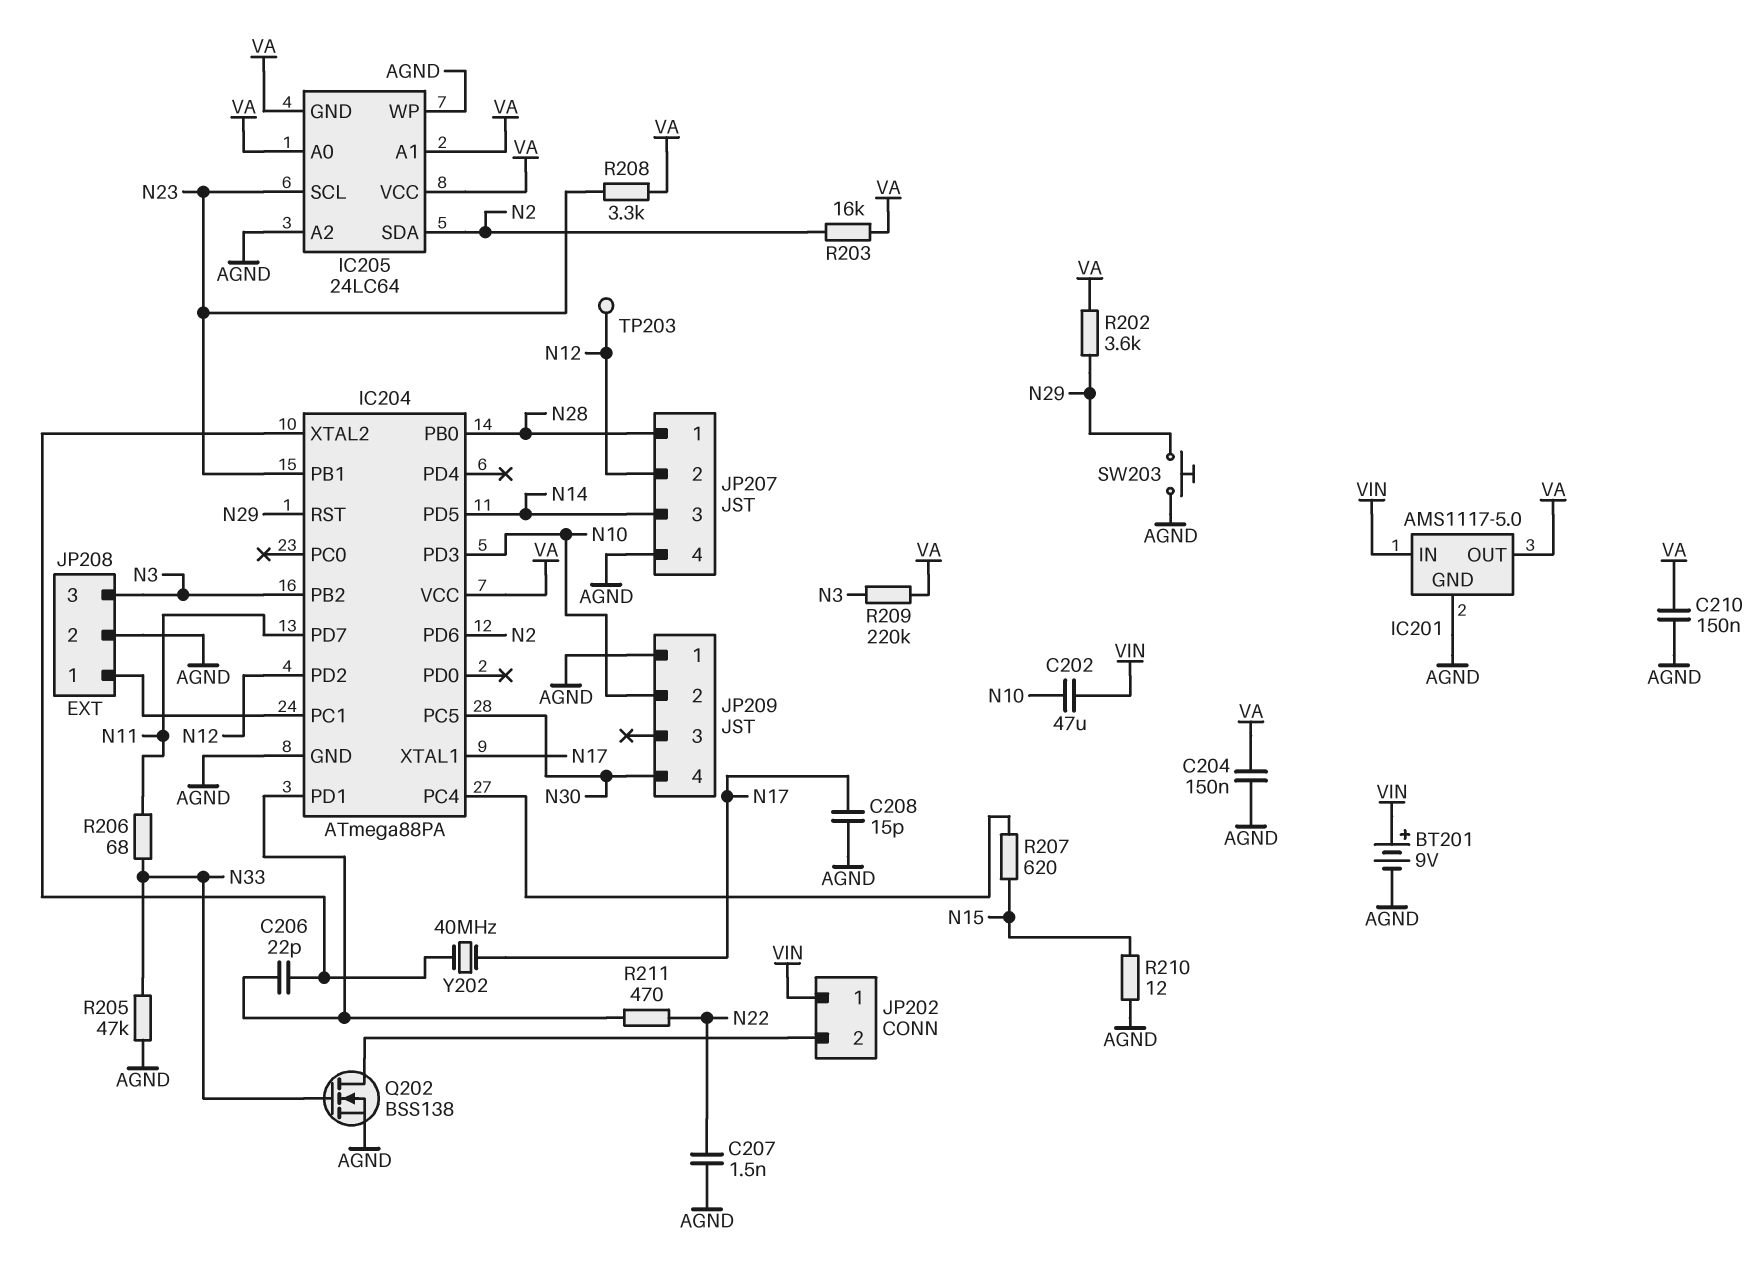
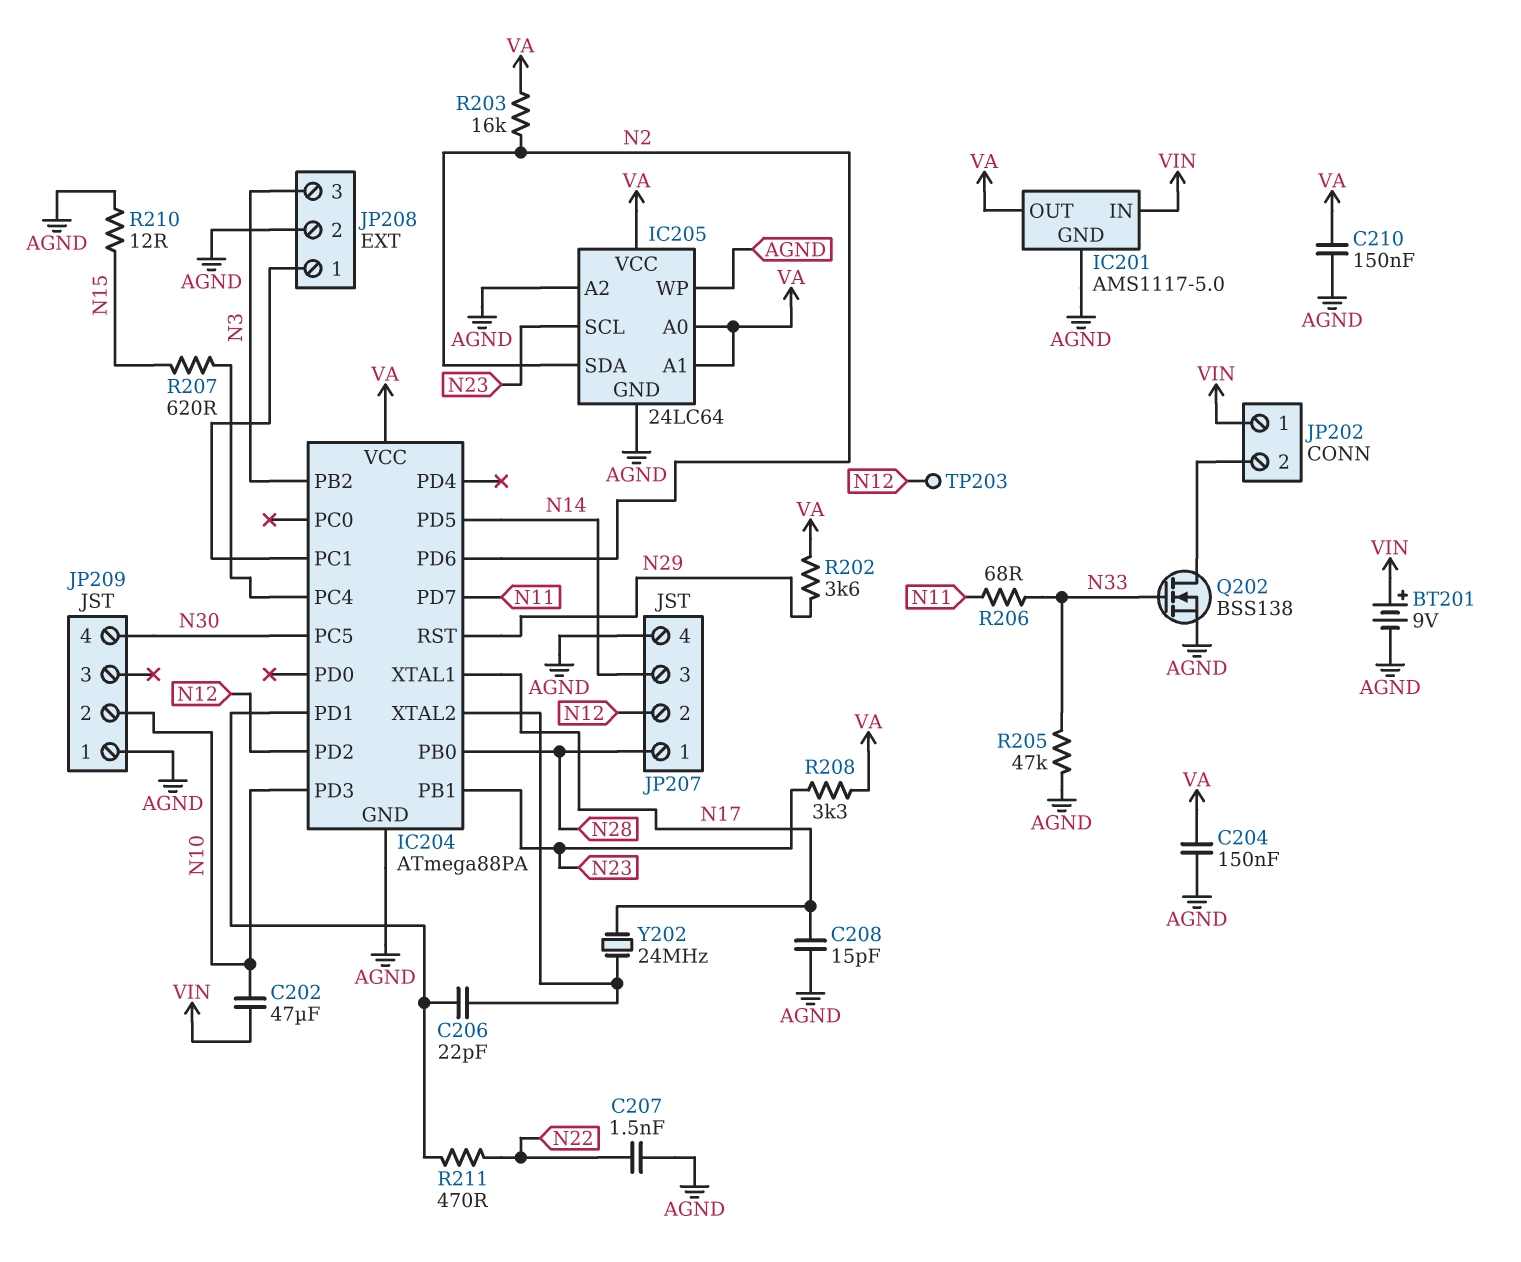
IC205 pin GND: VA -> AGND
R209: 220k (N3, VA) -> none
SW203: button (AGND, N29) -> none
Y202: 40MHz (IC204/XTAL2, N17) -> 24MHz (IC204/XTAL2, N17)

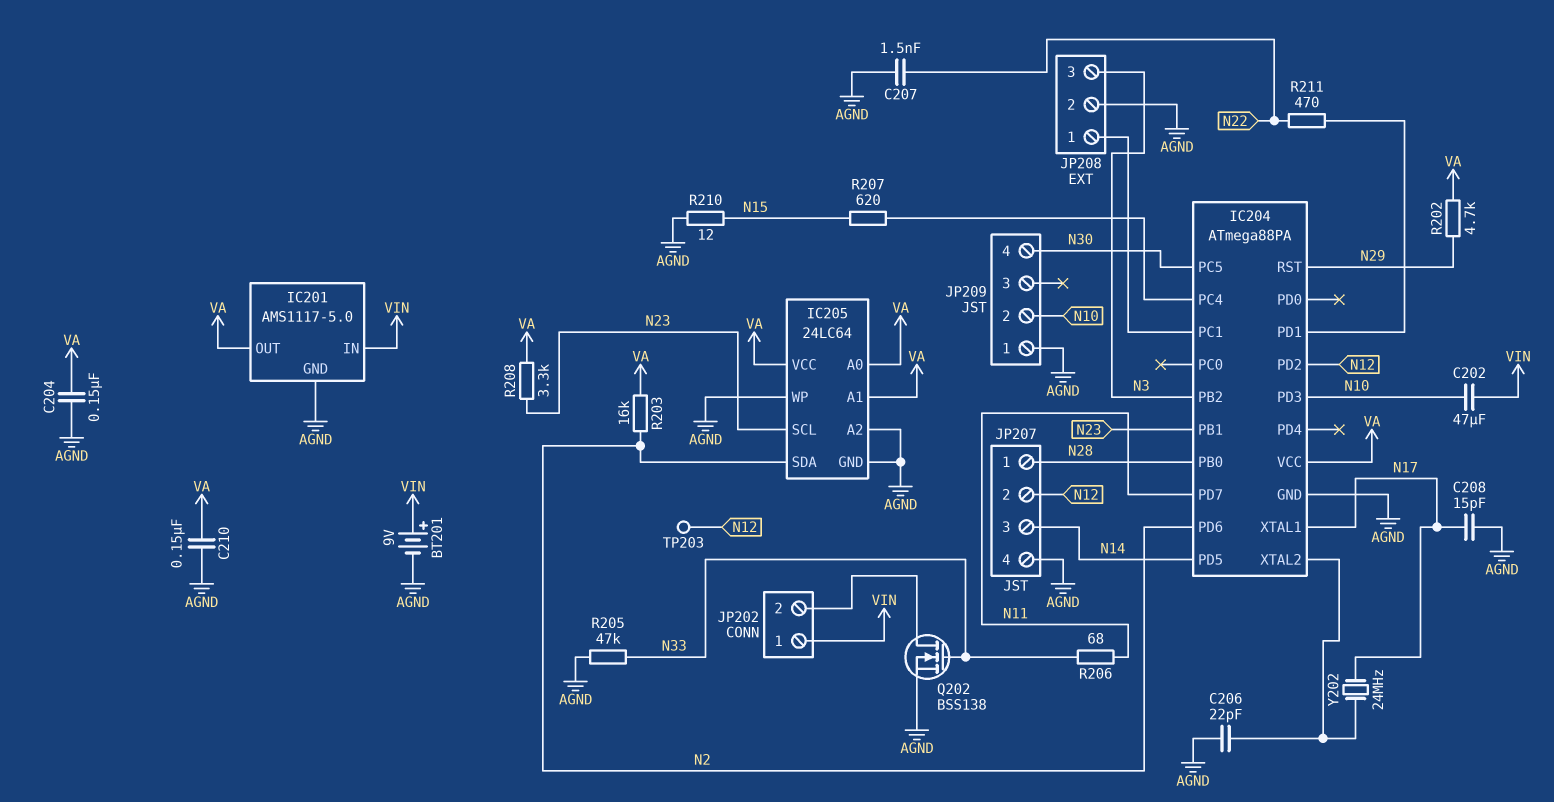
C206: 22pF (IC204/PD1, IC204/XTAL2) -> 22pF (AGND, IC204/XTAL2)
R202: 3.6k (N29, VA) -> 4.7k (N29, VA)

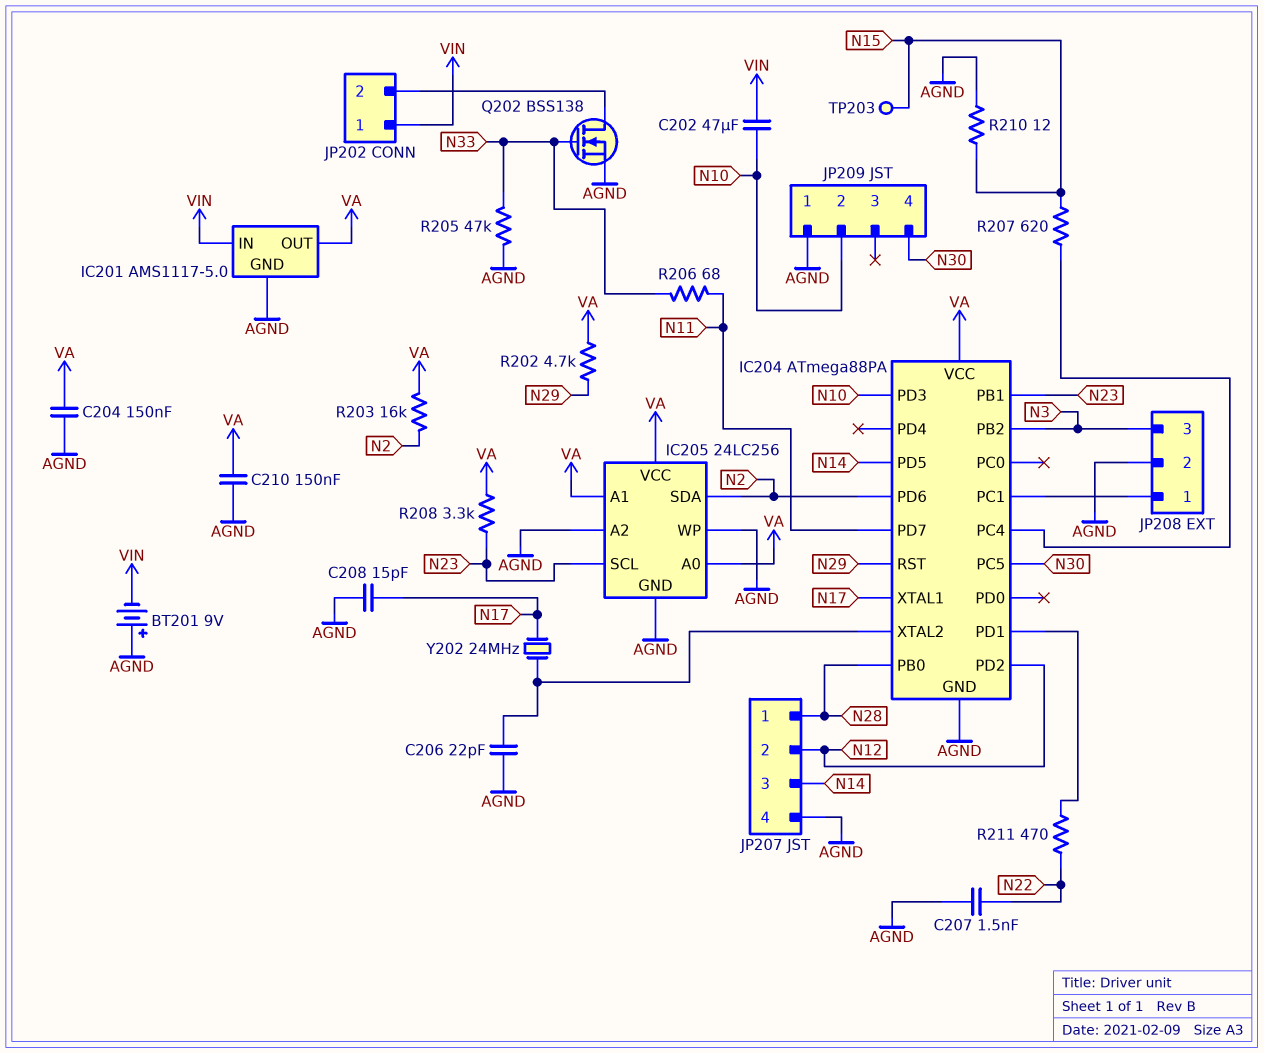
BT201: 9V (plus VIN, minus AGND) -> 9V (plus AGND, minus VIN)
IC205: 24LC64 -> 24LC256
TP203: test point (N12) -> test point (N15)

